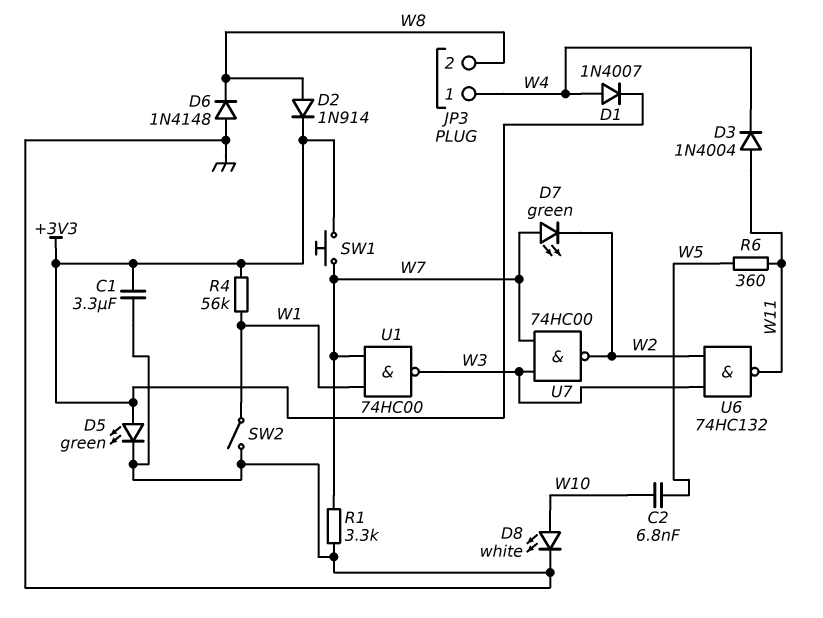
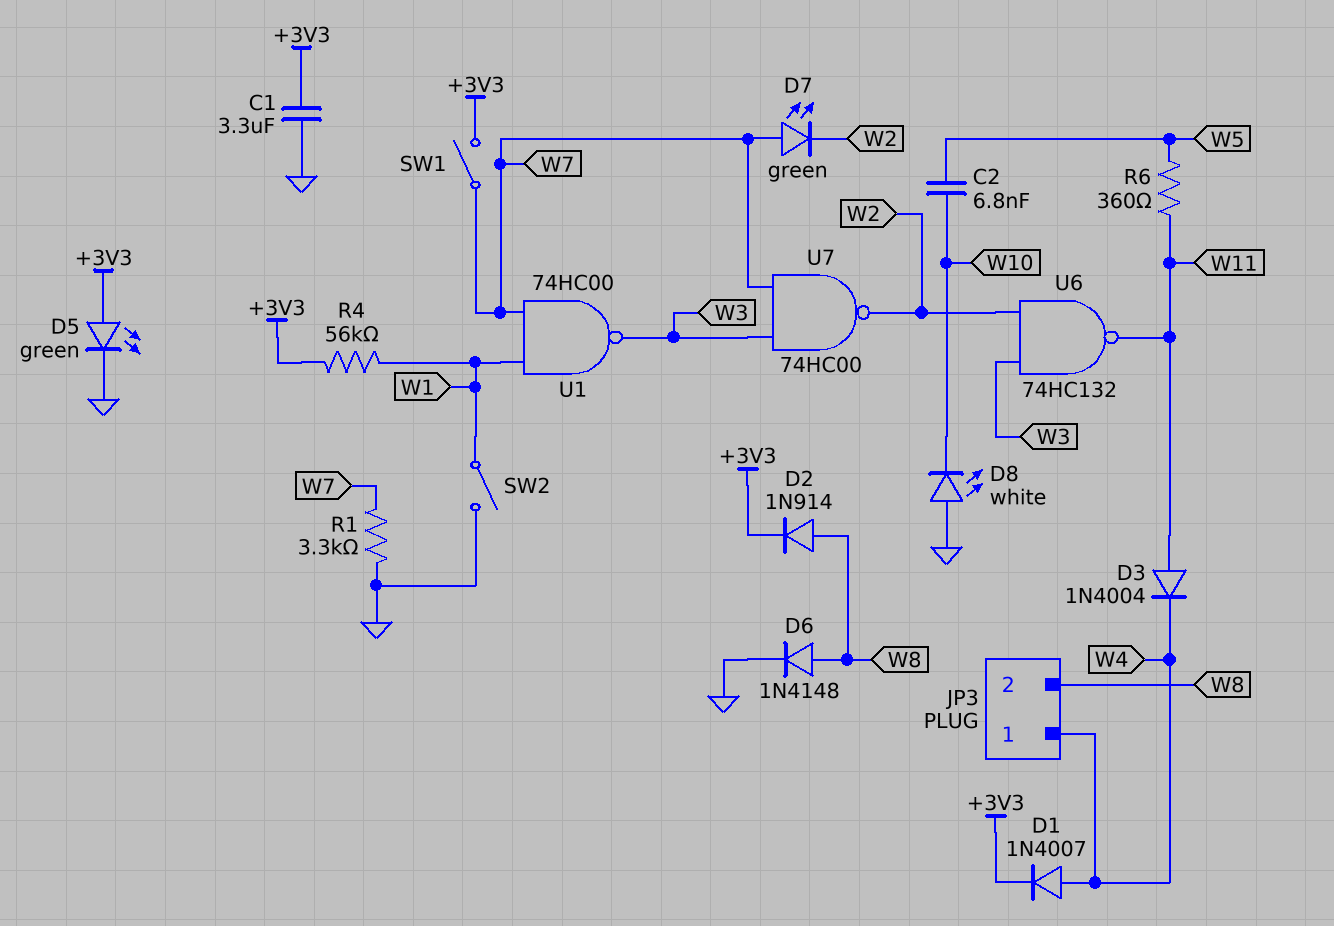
D6: diode 1N4148 (A GND, K W8) -> diode 1N4148 (A W8, K GND)
D8: LED white (A W10, K GND) -> LED white (A GND, K W10)
SW1: button (+3V3, W7) -> switch (+3V3, W7)

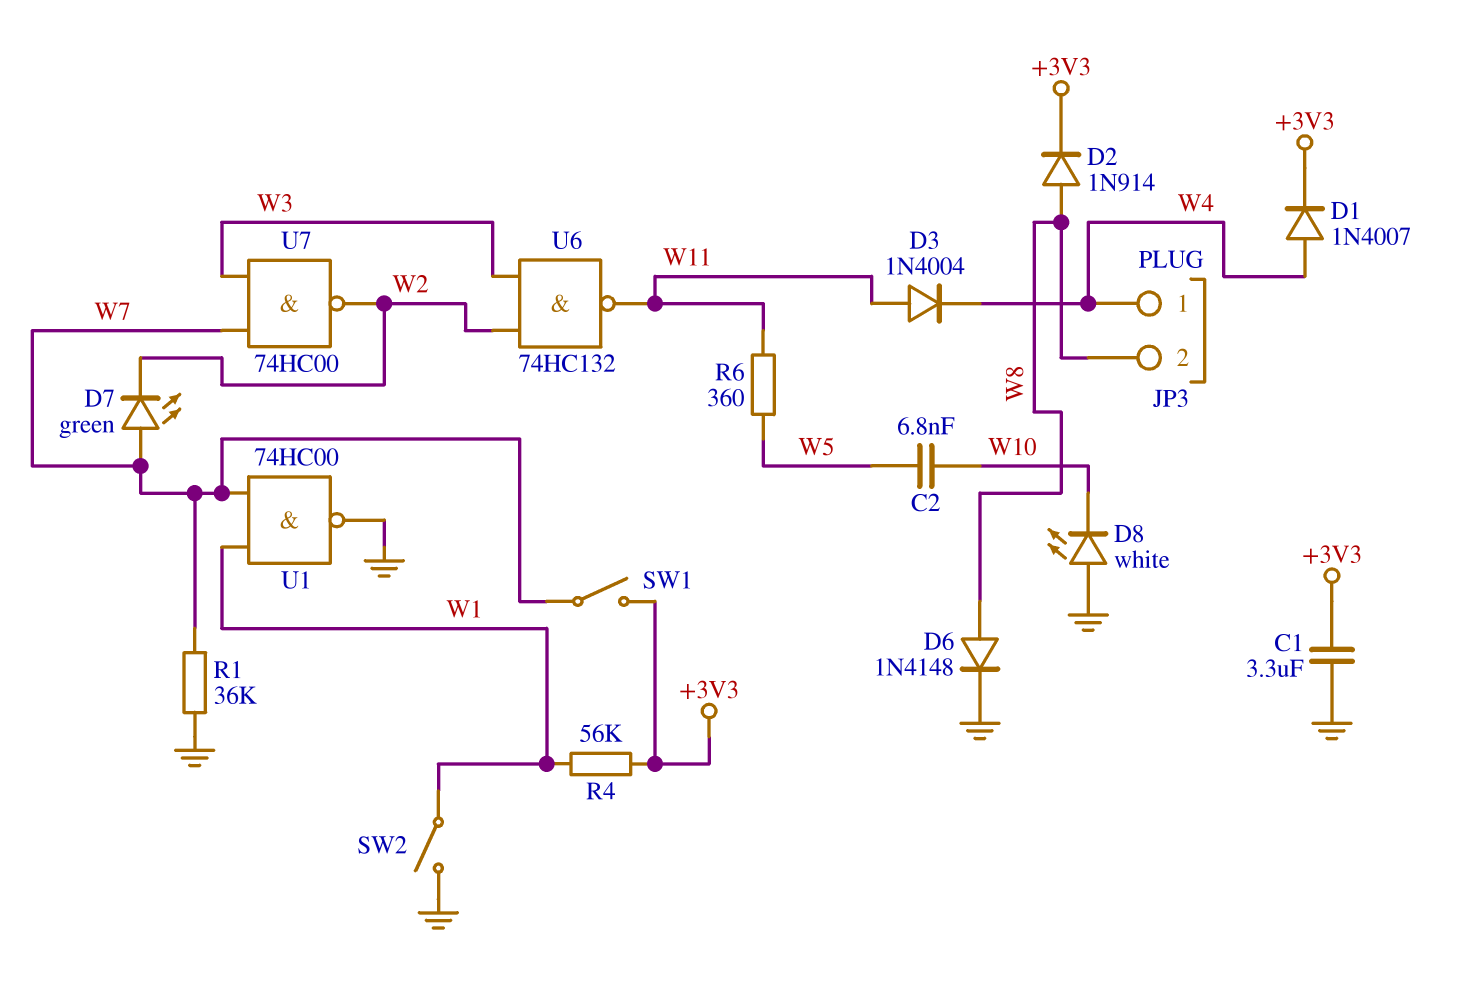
D5: LED green (A +3V3, K GND) -> none
R1: 3.3k (GND, W7) -> 36k (GND, W7)
U1: NAND 74HC00 (in W1, in W7, out W3) -> NAND 74HC00 (in W1, in W7, out GND)

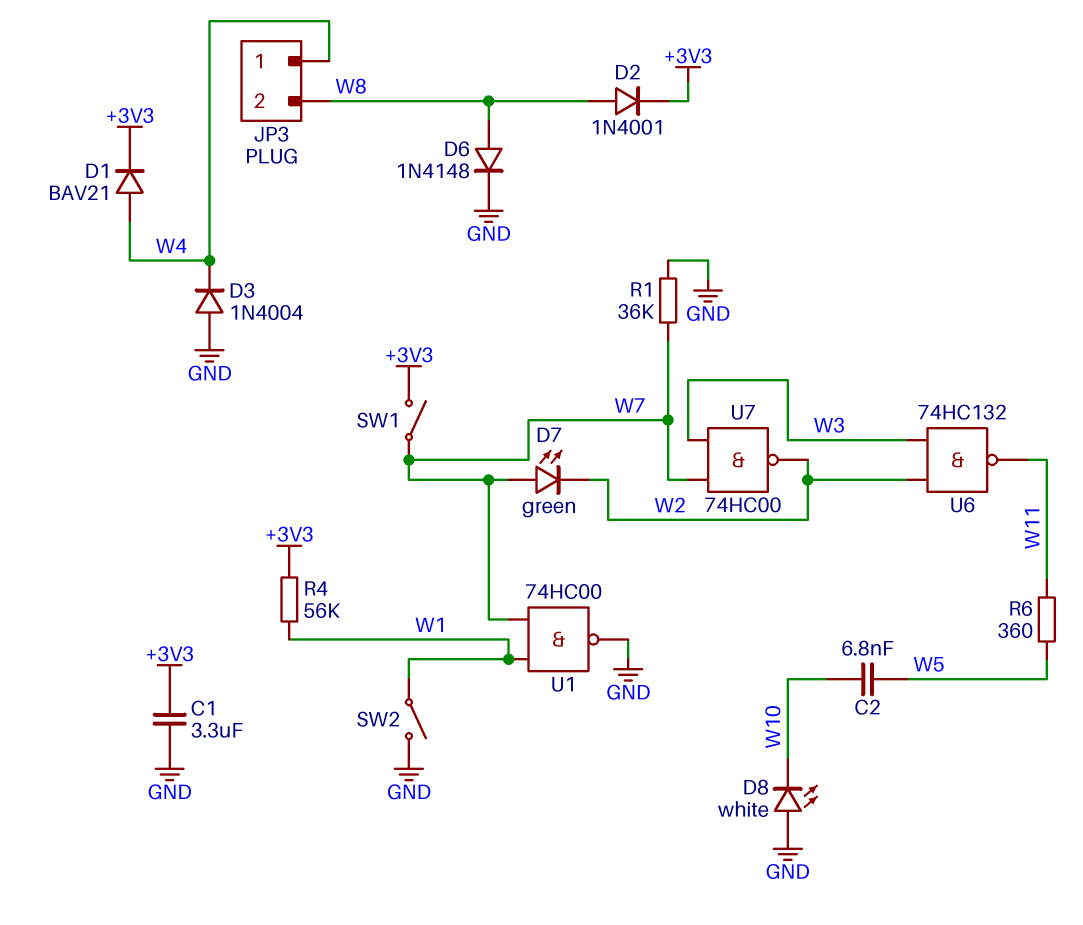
D1: diode 1N4007 (A W4, K +3V3) -> diode BAV21 (A W4, K +3V3)
D2: diode 1N914 (A W8, K +3V3) -> diode 1N4001 (A W8, K +3V3)
D3: diode 1N4004 (A W11, K W4) -> diode 1N4004 (A GND, K W4)

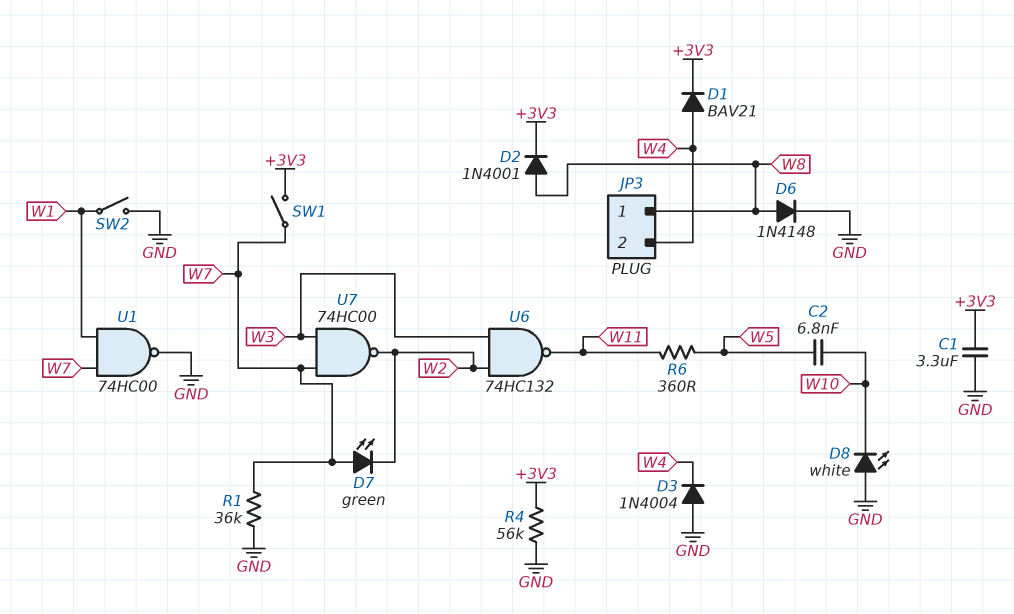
JP3 pin 1: W4 -> W8
JP3 pin 2: W8 -> W4
R4: 56k (+3V3, W1) -> 56k (+3V3, GND)

